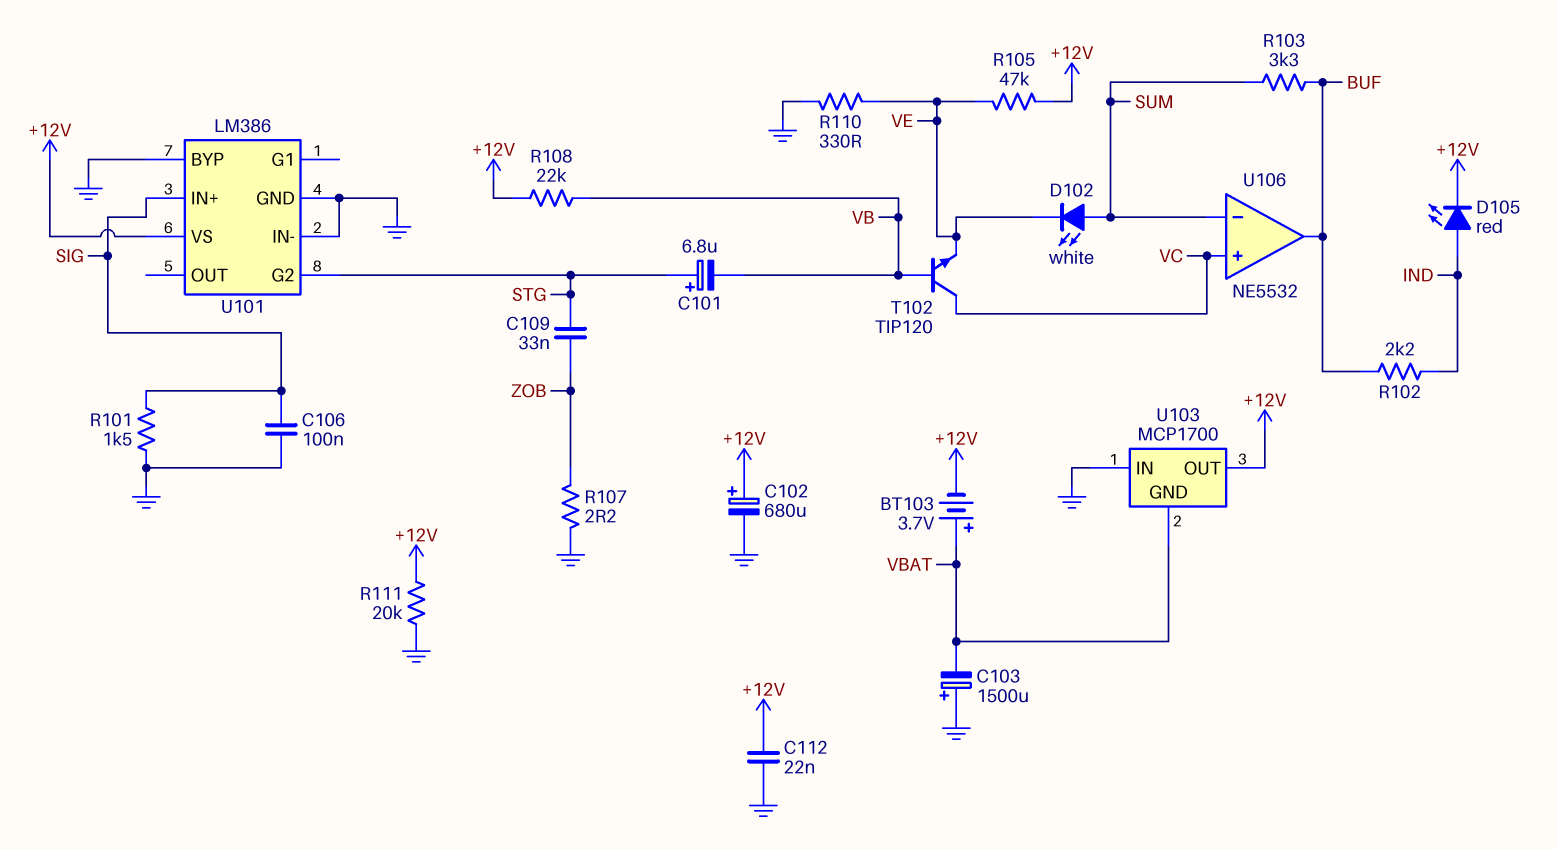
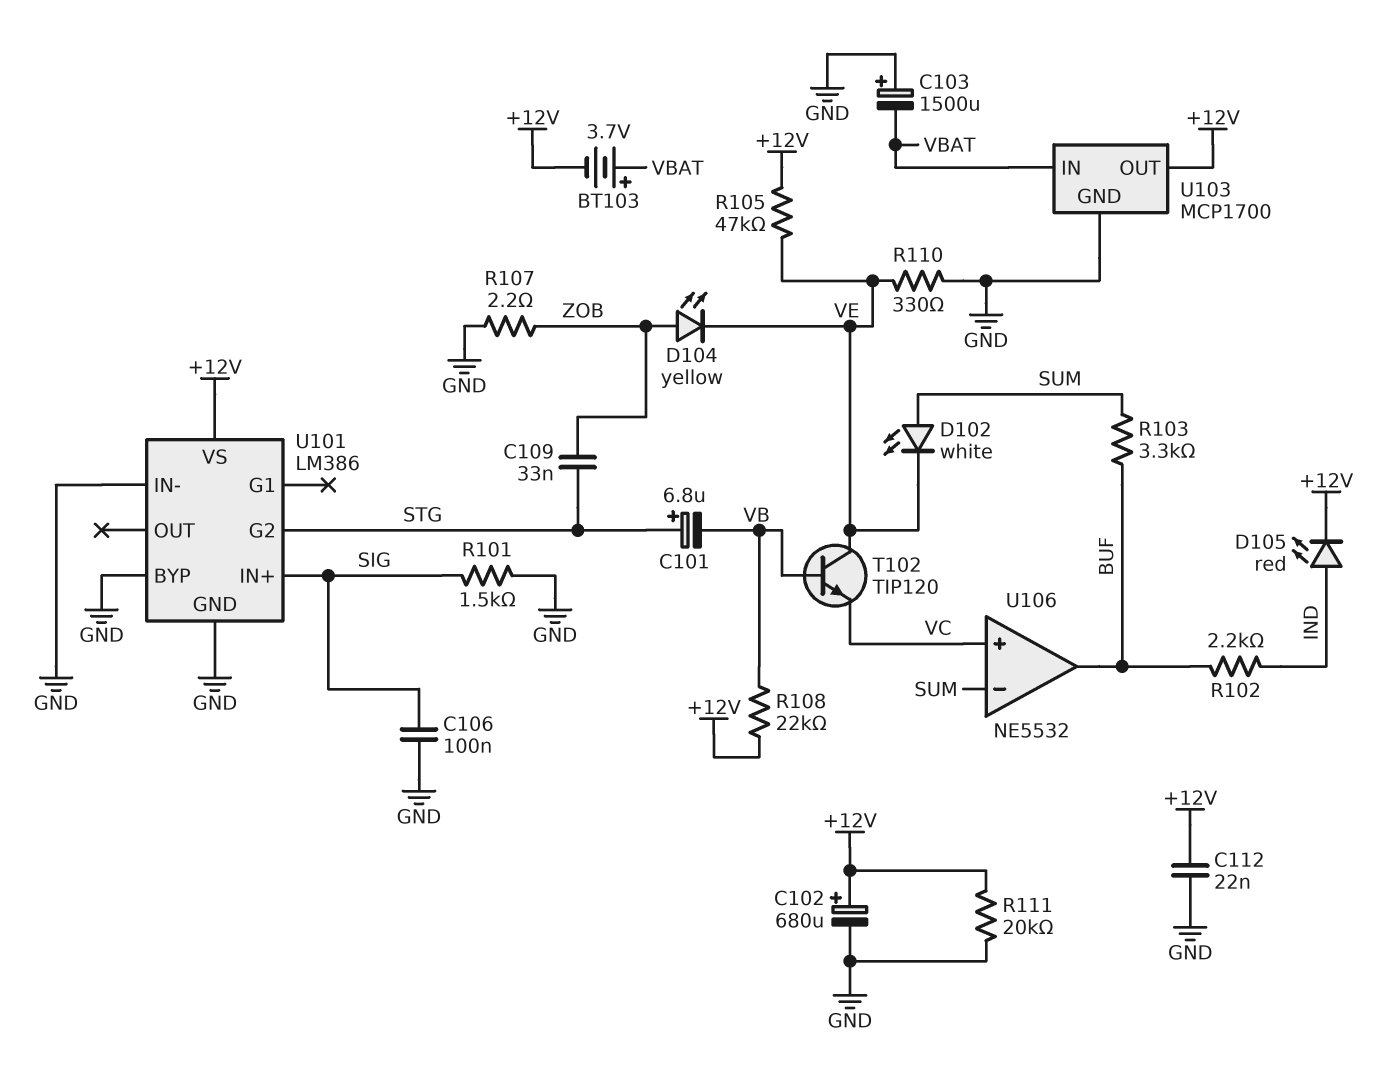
D104: none -> LED yellow (A ZOB, K VE)
T102: NPN TIP120 (B VB, C VC, E VE) -> NPN TIP120 (B VB, C VE, E VC)
U103 pin GND: VBAT -> GND
U103 pin IN: GND -> VBAT

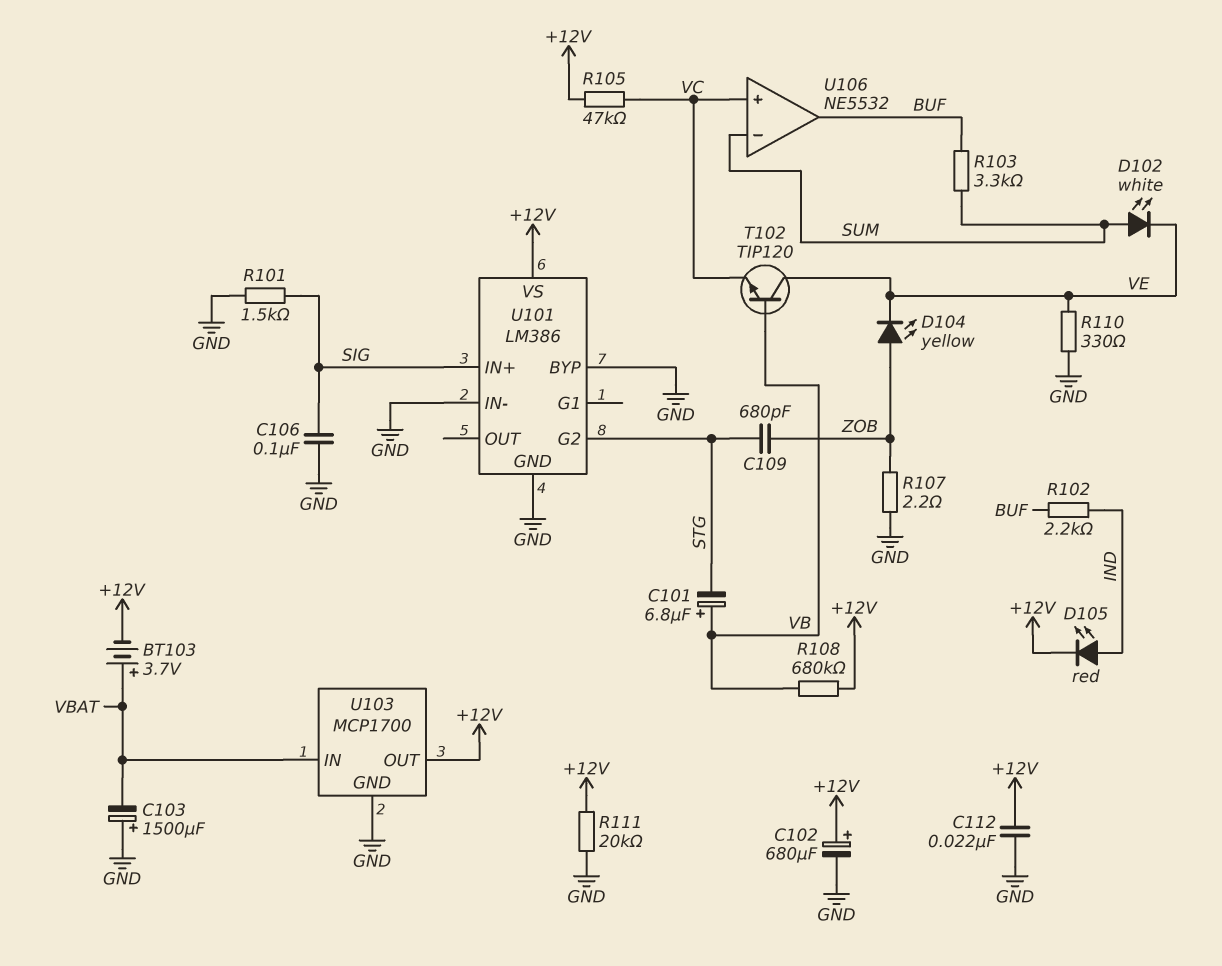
C101: 6.8uF (plus STG, minus VB) -> 6.8uF (plus VB, minus STG)
C109: 33nF (STG, ZOB) -> 680pF (STG, ZOB)
R105: 47k (+12V, VE) -> 47k (+12V, VC)
R108: 22k (+12V, VB) -> 680k (+12V, VB)

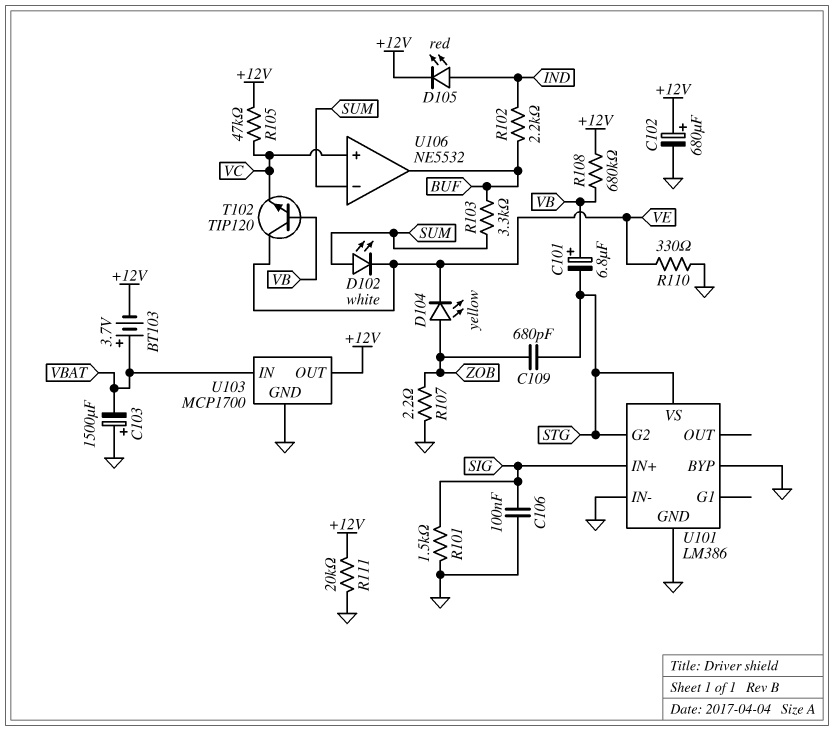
C112: 22nF (+12V, GND) -> none
U101 pin VS: +12V -> STG

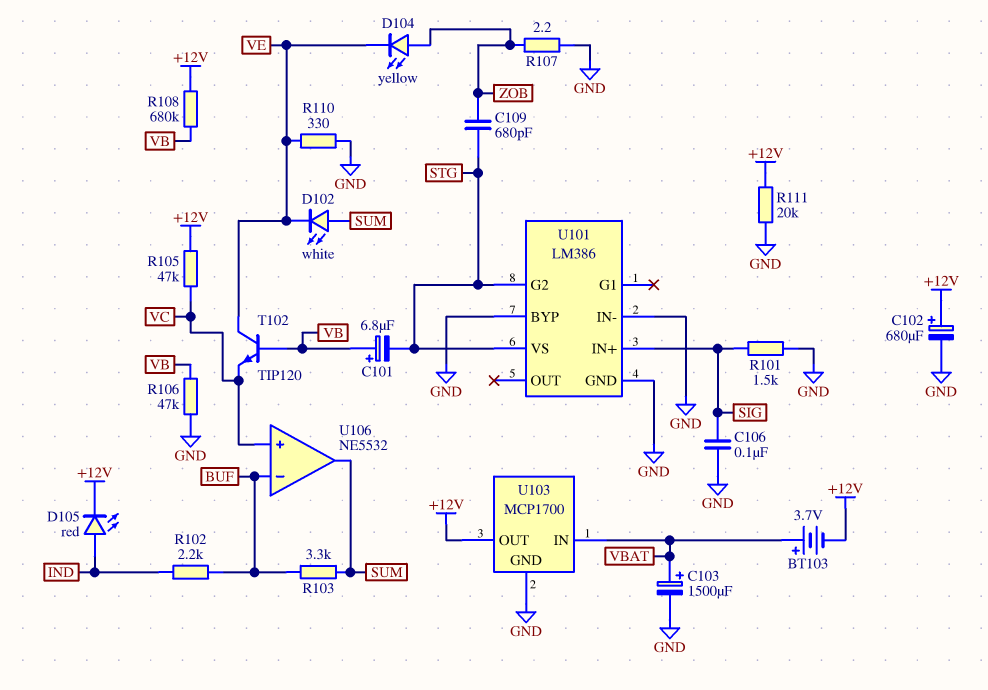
C103: 1500uF (plus GND, minus VBAT) -> 1500uF (plus VBAT, minus GND)
R106: none -> 47k (GND, VB)
U106 pin in-: SUM -> BUF
U106 pin out: BUF -> SUM

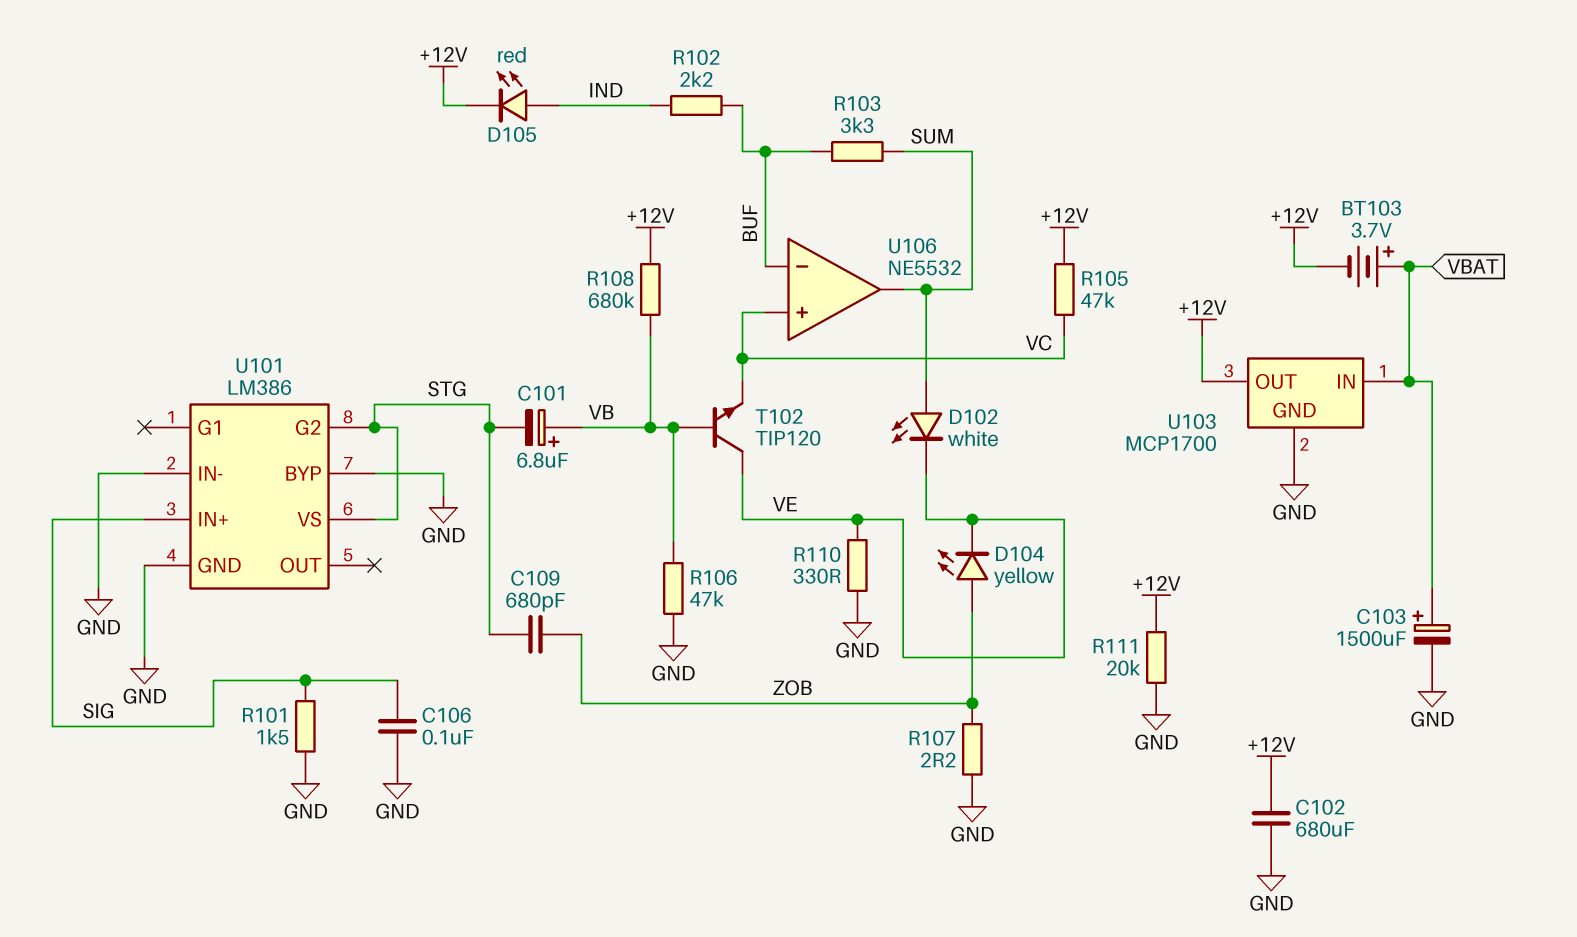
C102: 680uF (plus +12V, minus GND) -> 680uF (+12V, GND)

